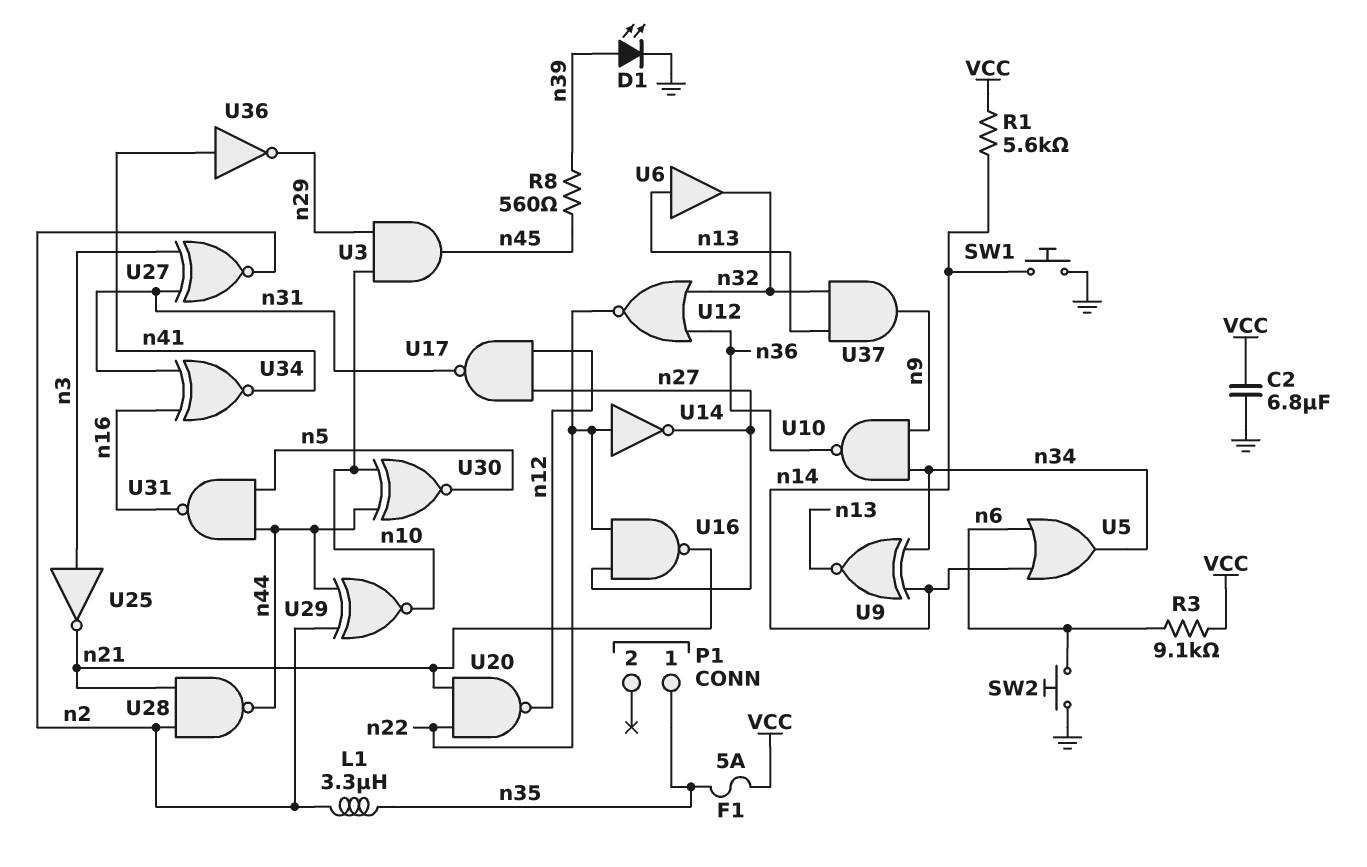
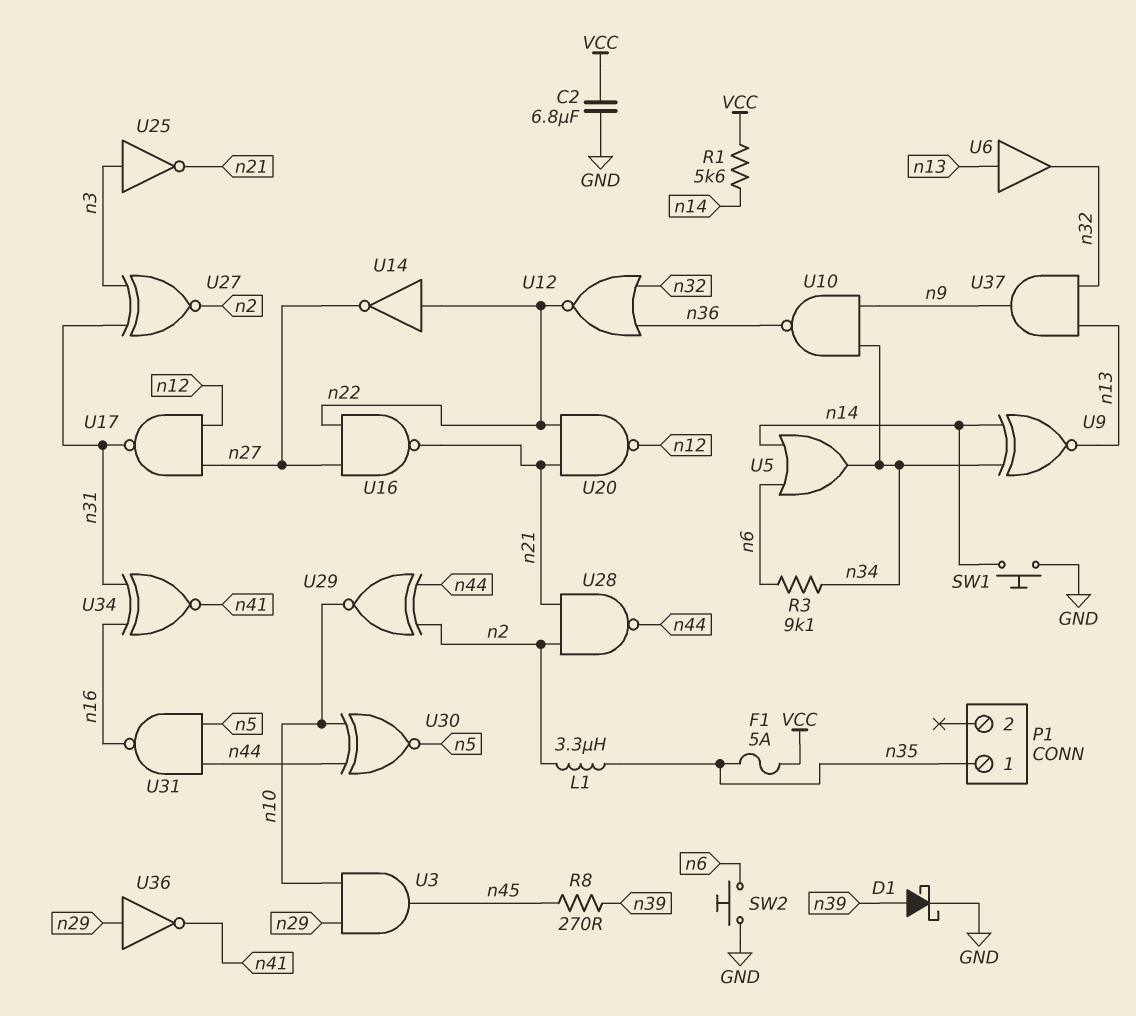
D1: LED (A n39, K GND) -> schottky (A n39, K GND)
R3: 9.1k (VCC, n6) -> 9.1k (n6, n34)
R8: 560 (n39, n45) -> 270 (n39, n45)
U36: NOT (in n41, out n29) -> NOT (in n29, out n41)

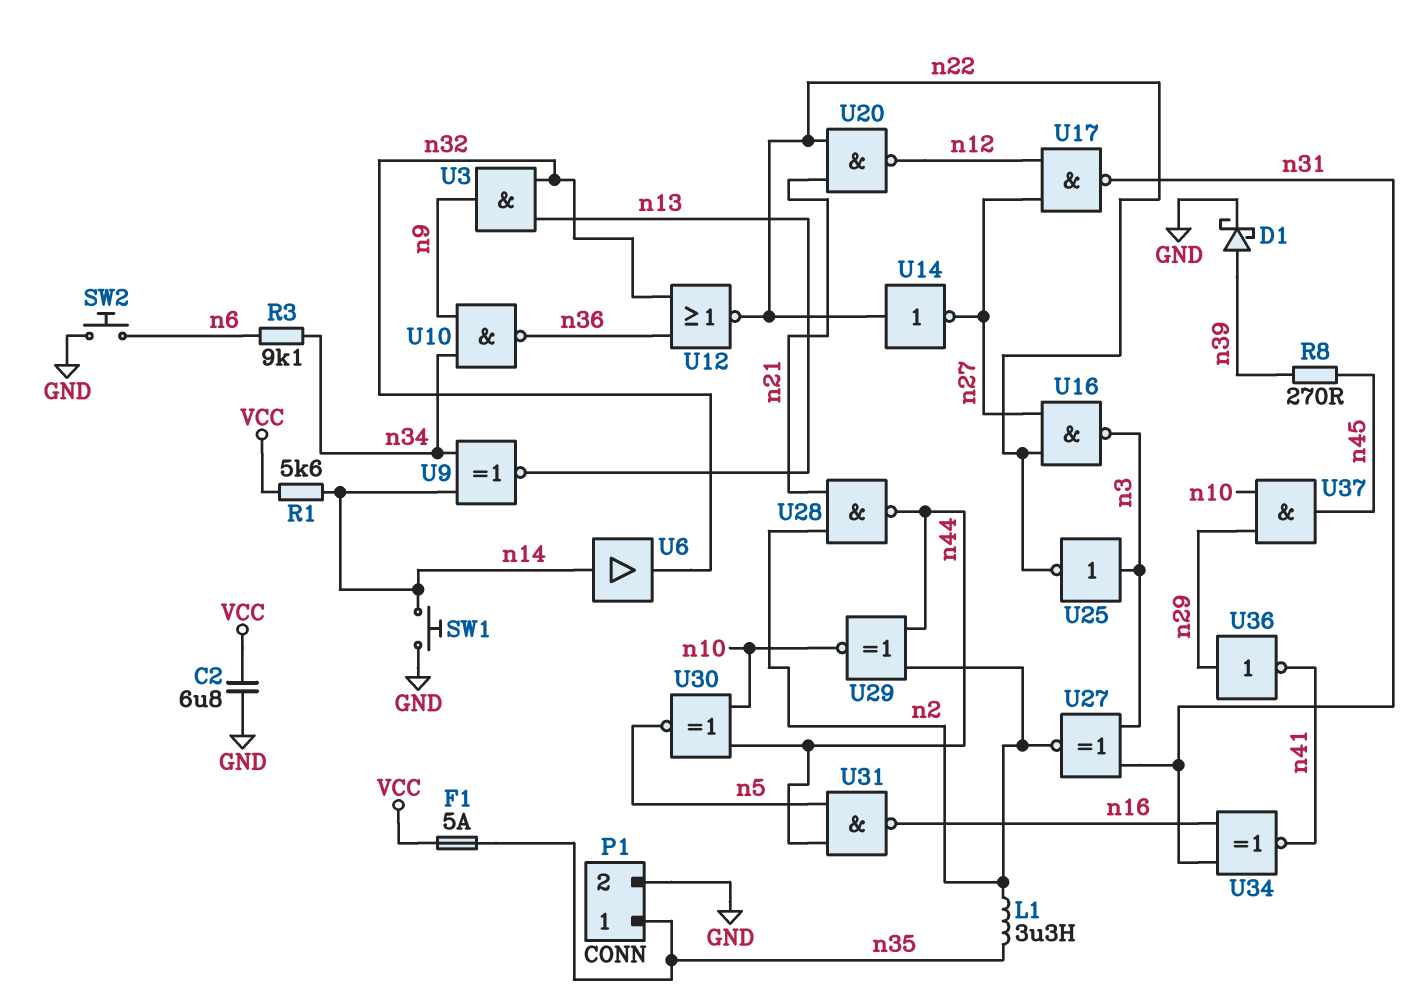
P1 pin 2: none -> GND
U3: AND (in n10, in n29, out n45) -> AND (in n13, in n32, out n9)
U5: OR (in n6, in n14, out n34) -> none
U6: buffer (in n13, out n32) -> buffer (in n14, out n32)
U16: NAND (in n22, in n27, out n21) -> NAND (in n22, in n27, out n3)
U25: NOT (in n3, out n21) -> NOT (in n3, out n22)
U37: AND (in n13, in n32, out n9) -> AND (in n10, in n29, out n45)

